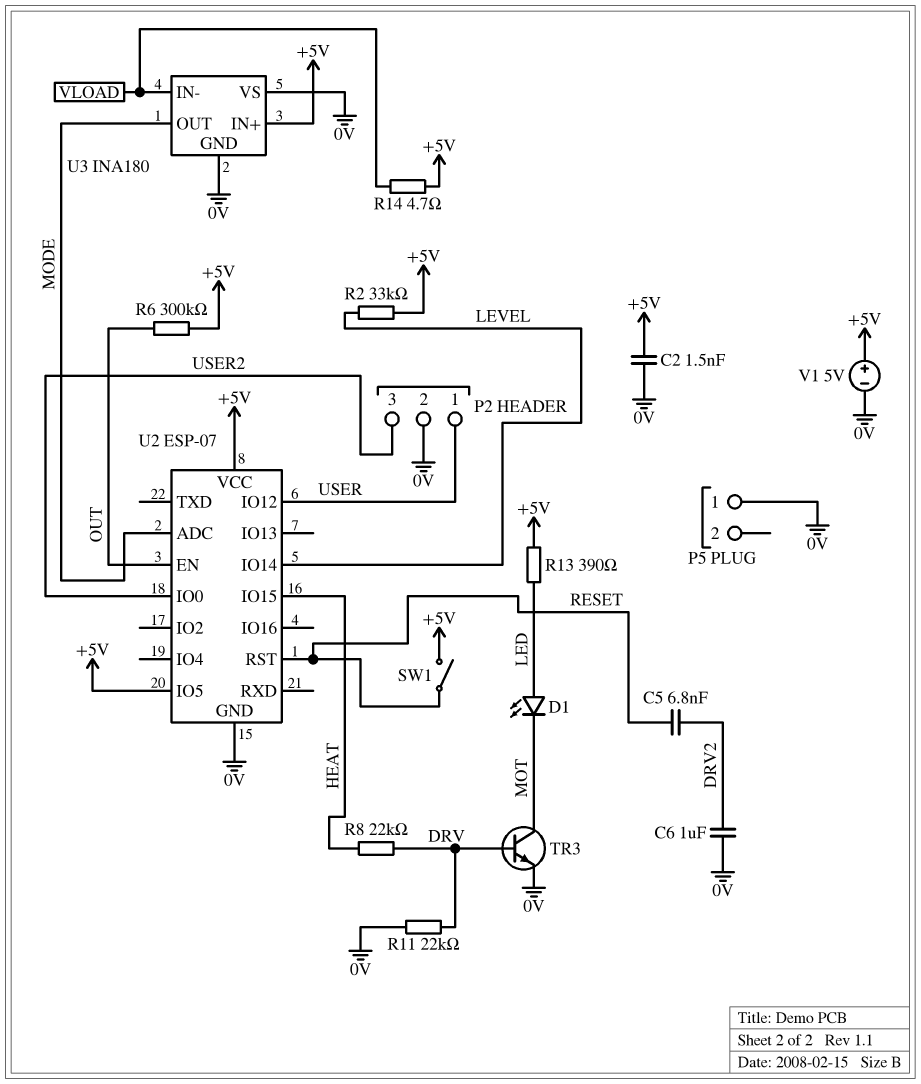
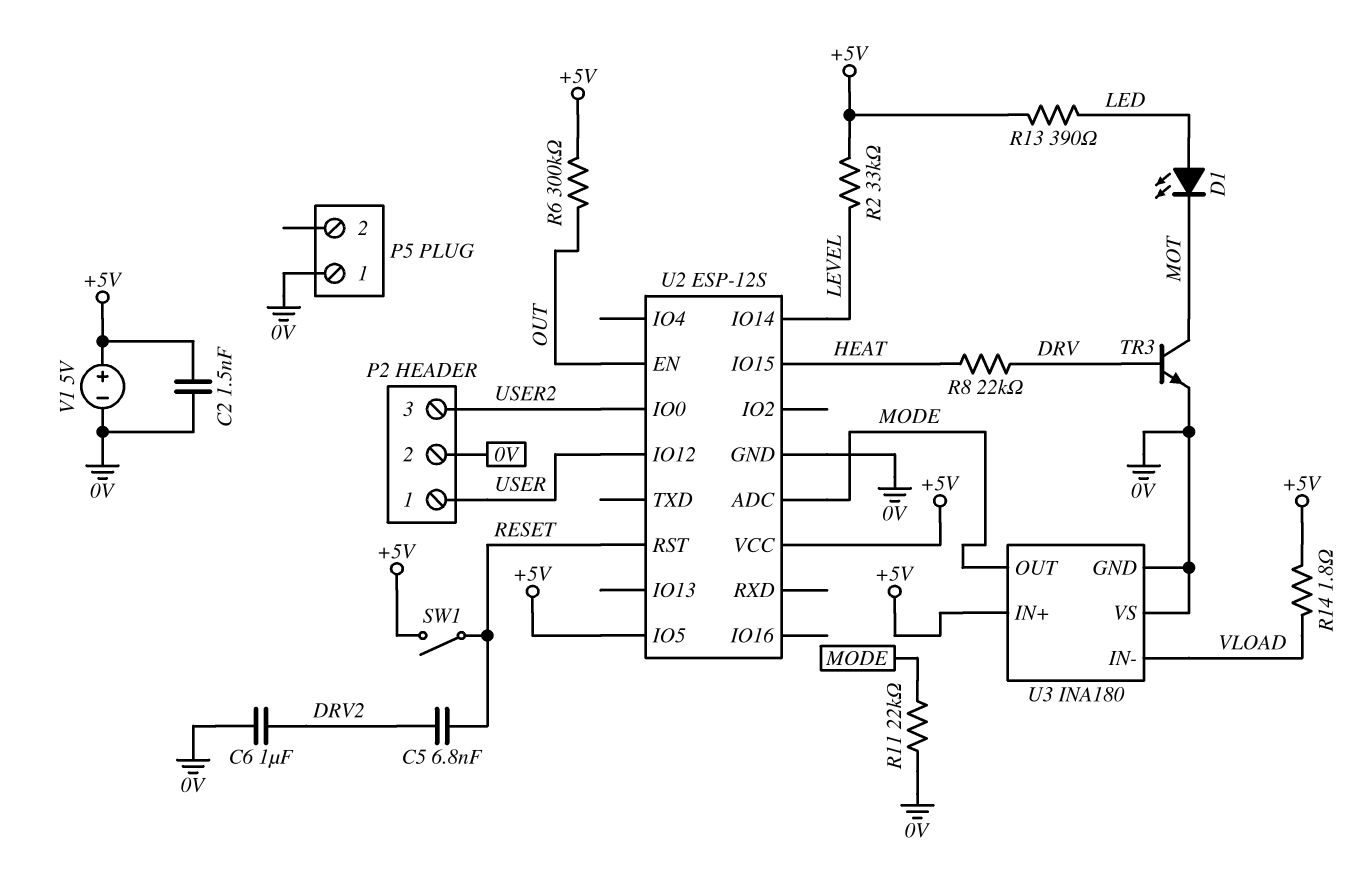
R11: 22k (0V, DRV) -> 22k (0V, MODE)
R14: 4.7 (+5V, VLOAD) -> 1.8 (+5V, VLOAD)
U2: ESP-07 -> ESP-12S

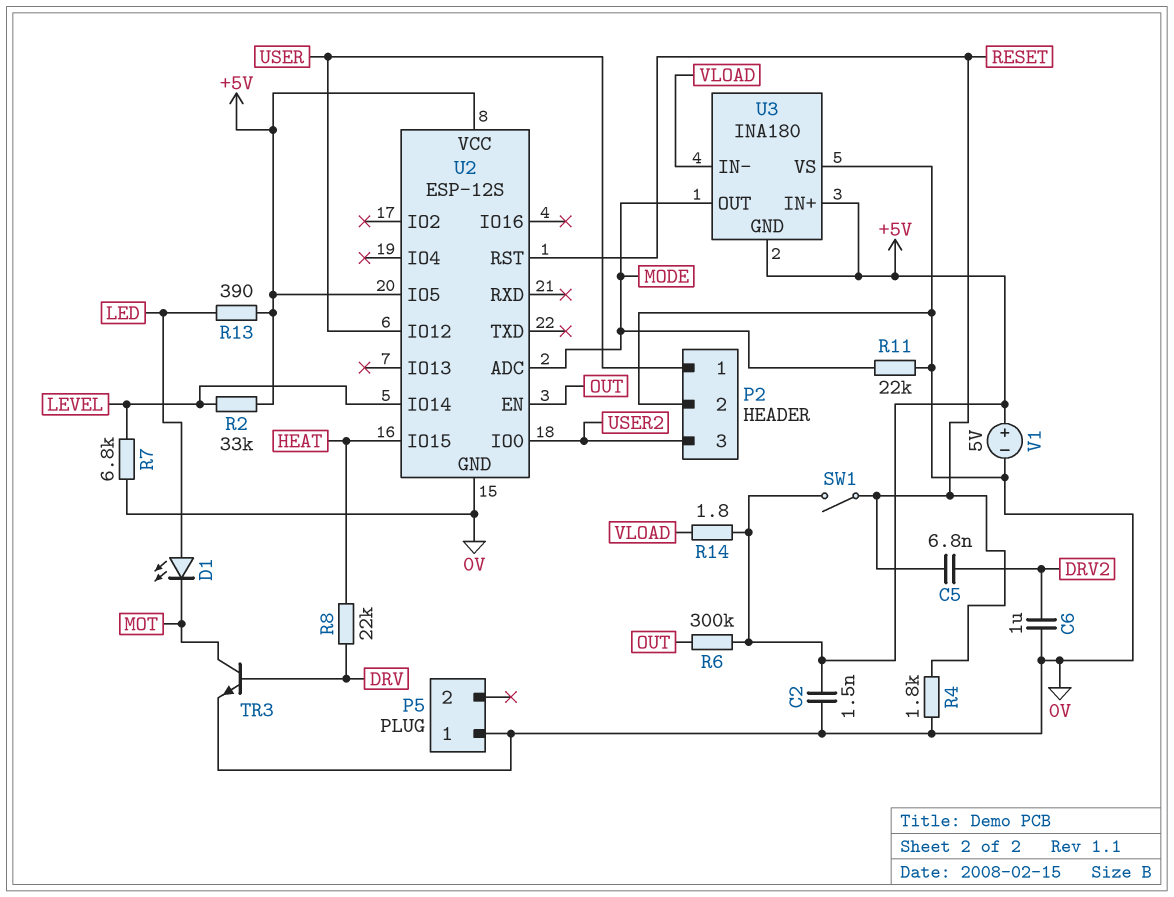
R4: none -> 1.8k (0V, RESET)
R7: none -> 6.8k (0V, LEVEL)
U3 pin GND: 0V -> +5V

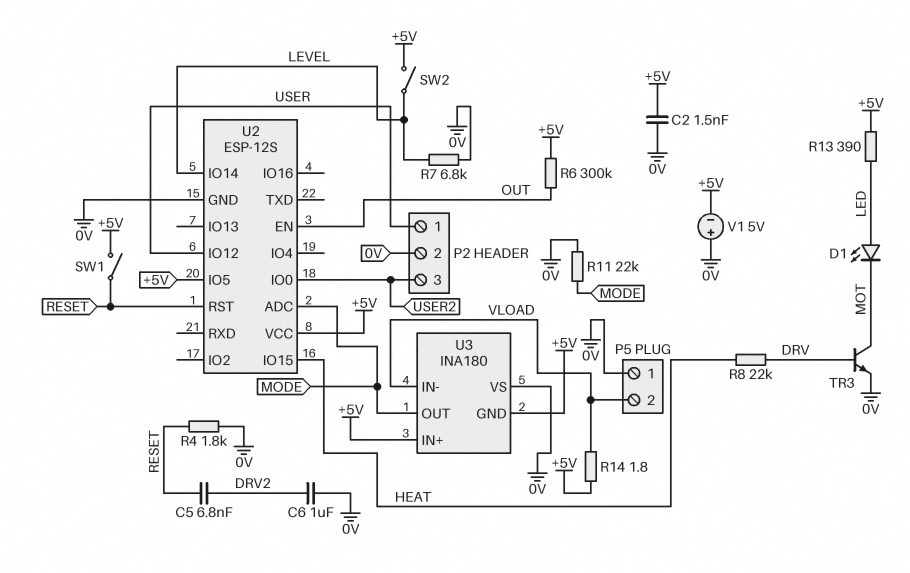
P5 pin 2: none -> VLOAD
R2: 33k (+5V, LEVEL) -> none
SW2: none -> switch (+5V, LEVEL)
V1: 5V (plus +5V, minus 0V) -> 5V (plus 0V, minus +5V)

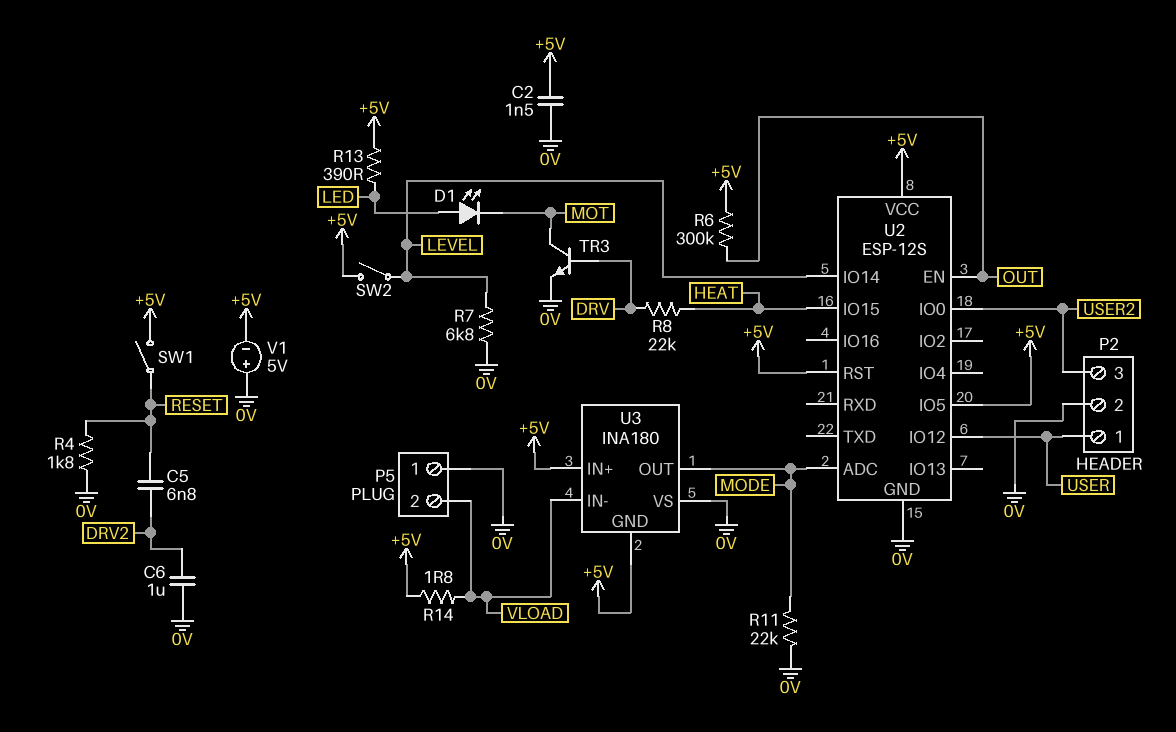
U2 pin RST: RESET -> +5V

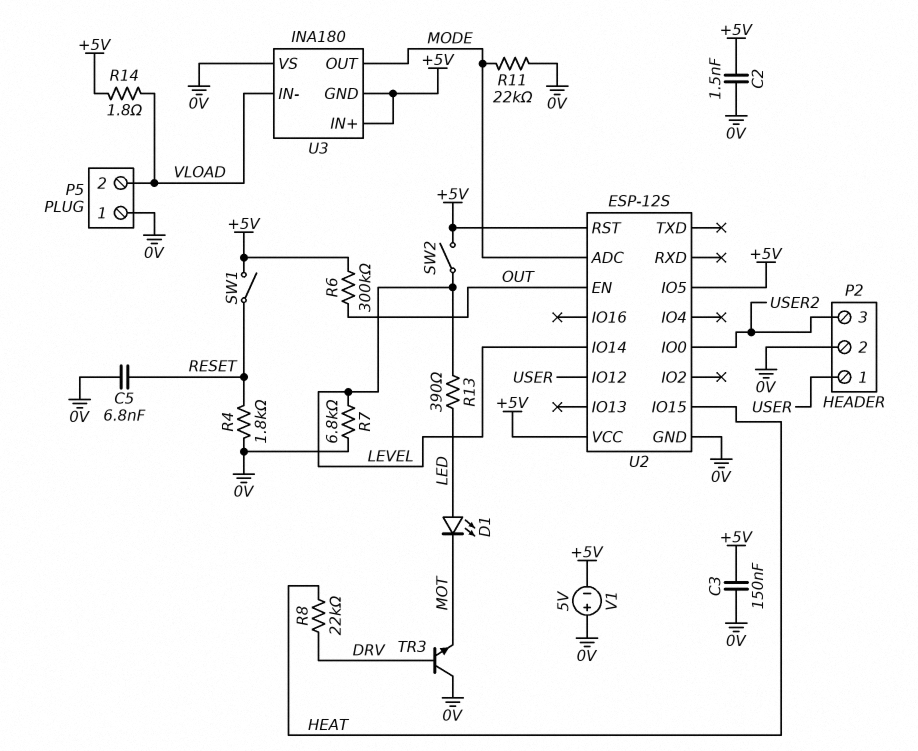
C3: none -> 150nF (+5V, 0V)
C5: 6.8nF (DRV2, RESET) -> 6.8nF (0V, RESET)
C6: 1uF (0V, DRV2) -> none
R13: 390 (+5V, LED) -> 390 (LED, LEVEL)
TR3: NPN (B DRV, C MOT, E 0V) -> NPN (B DRV, C 0V, E MOT)

